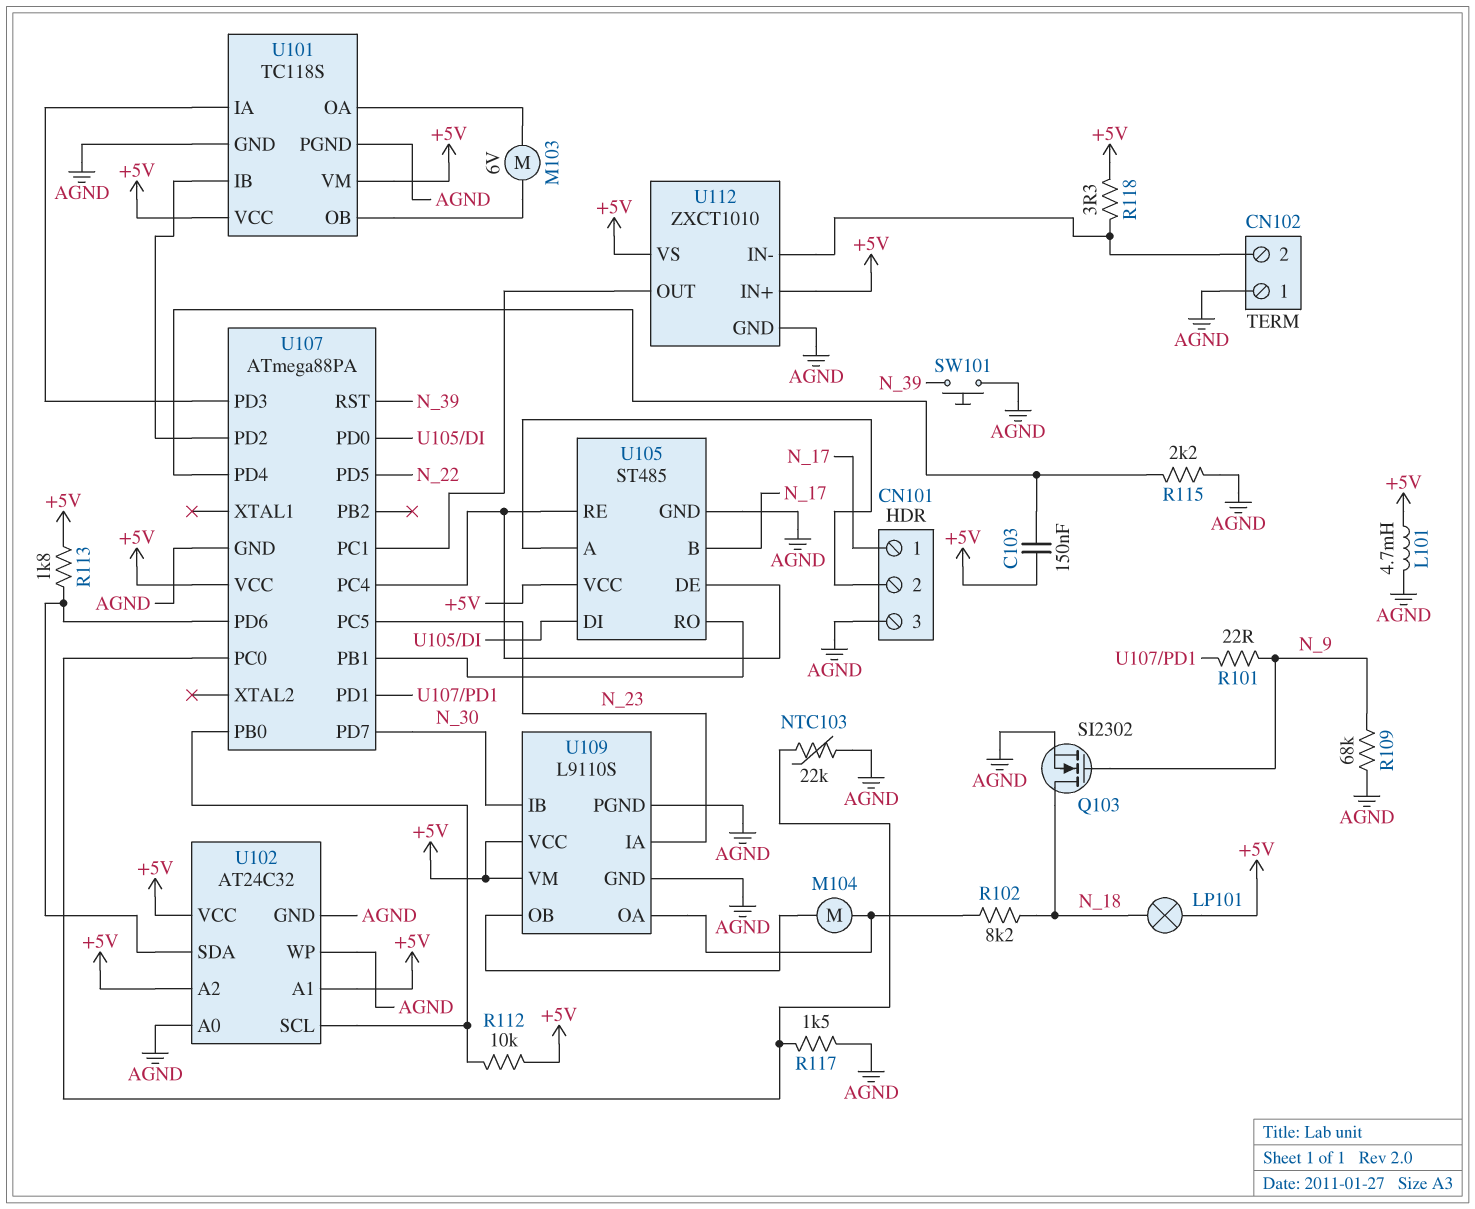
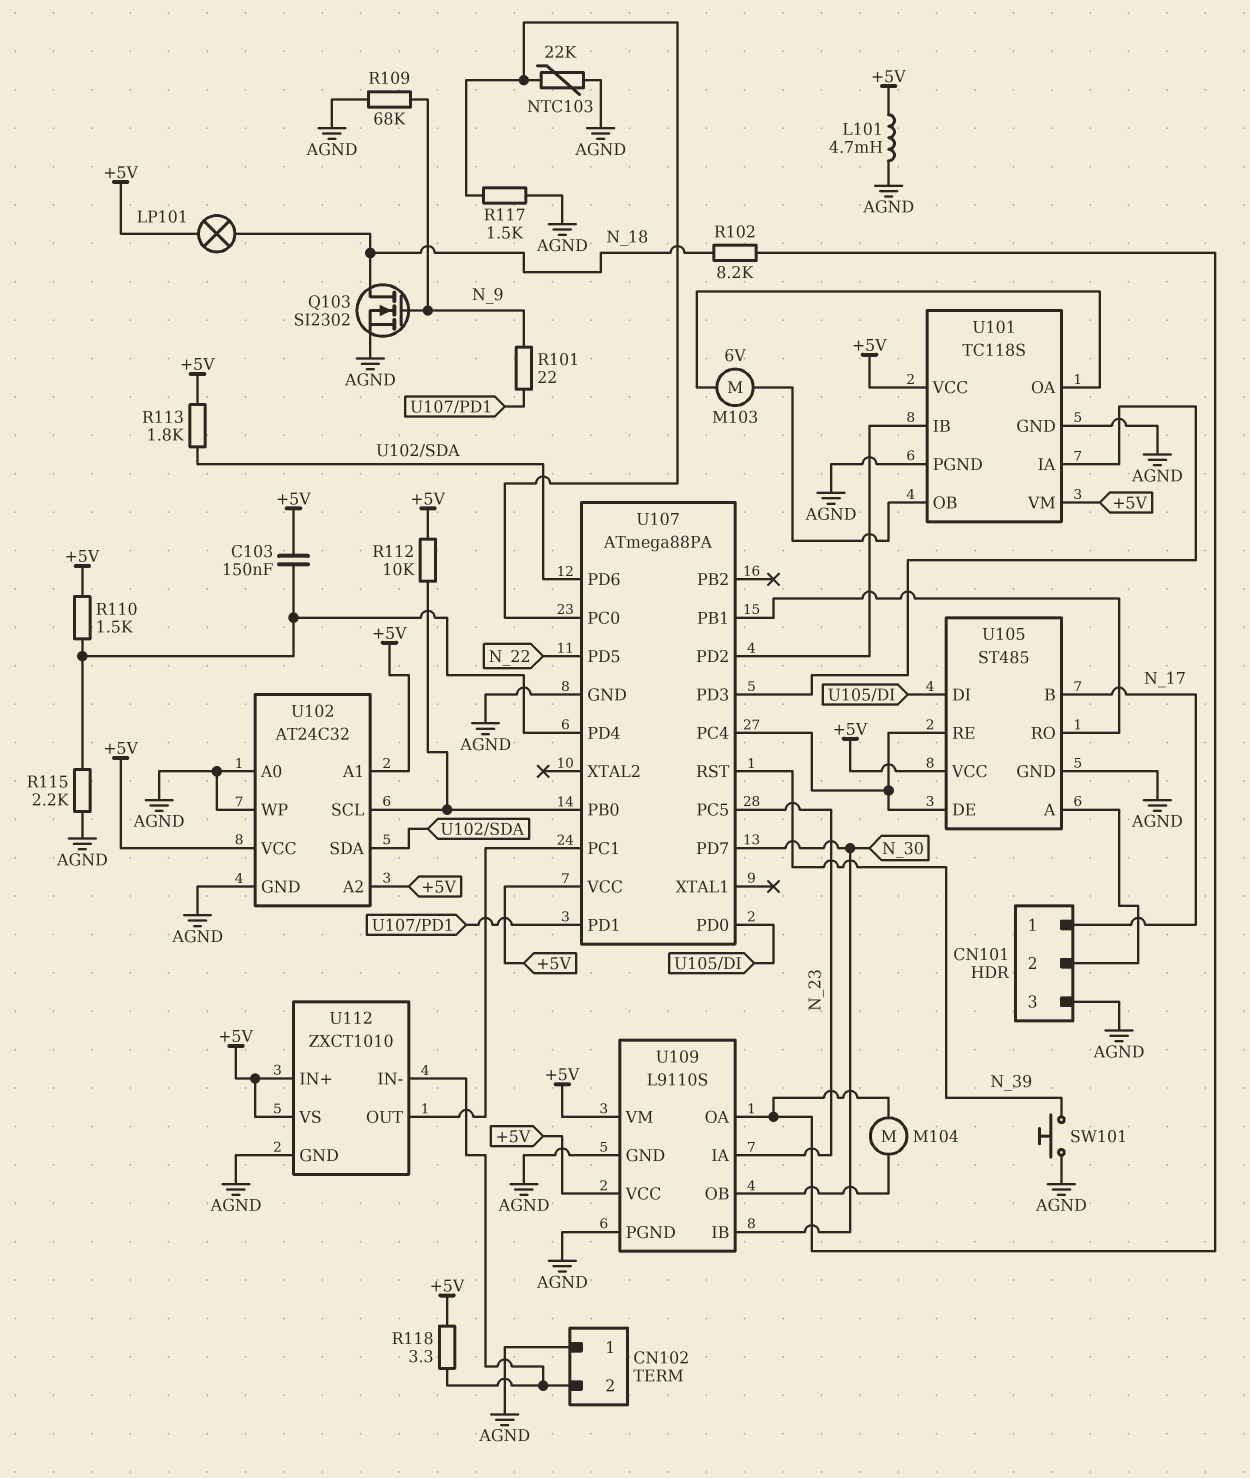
R110: none -> 1.5k (+5V, U107/PD4)

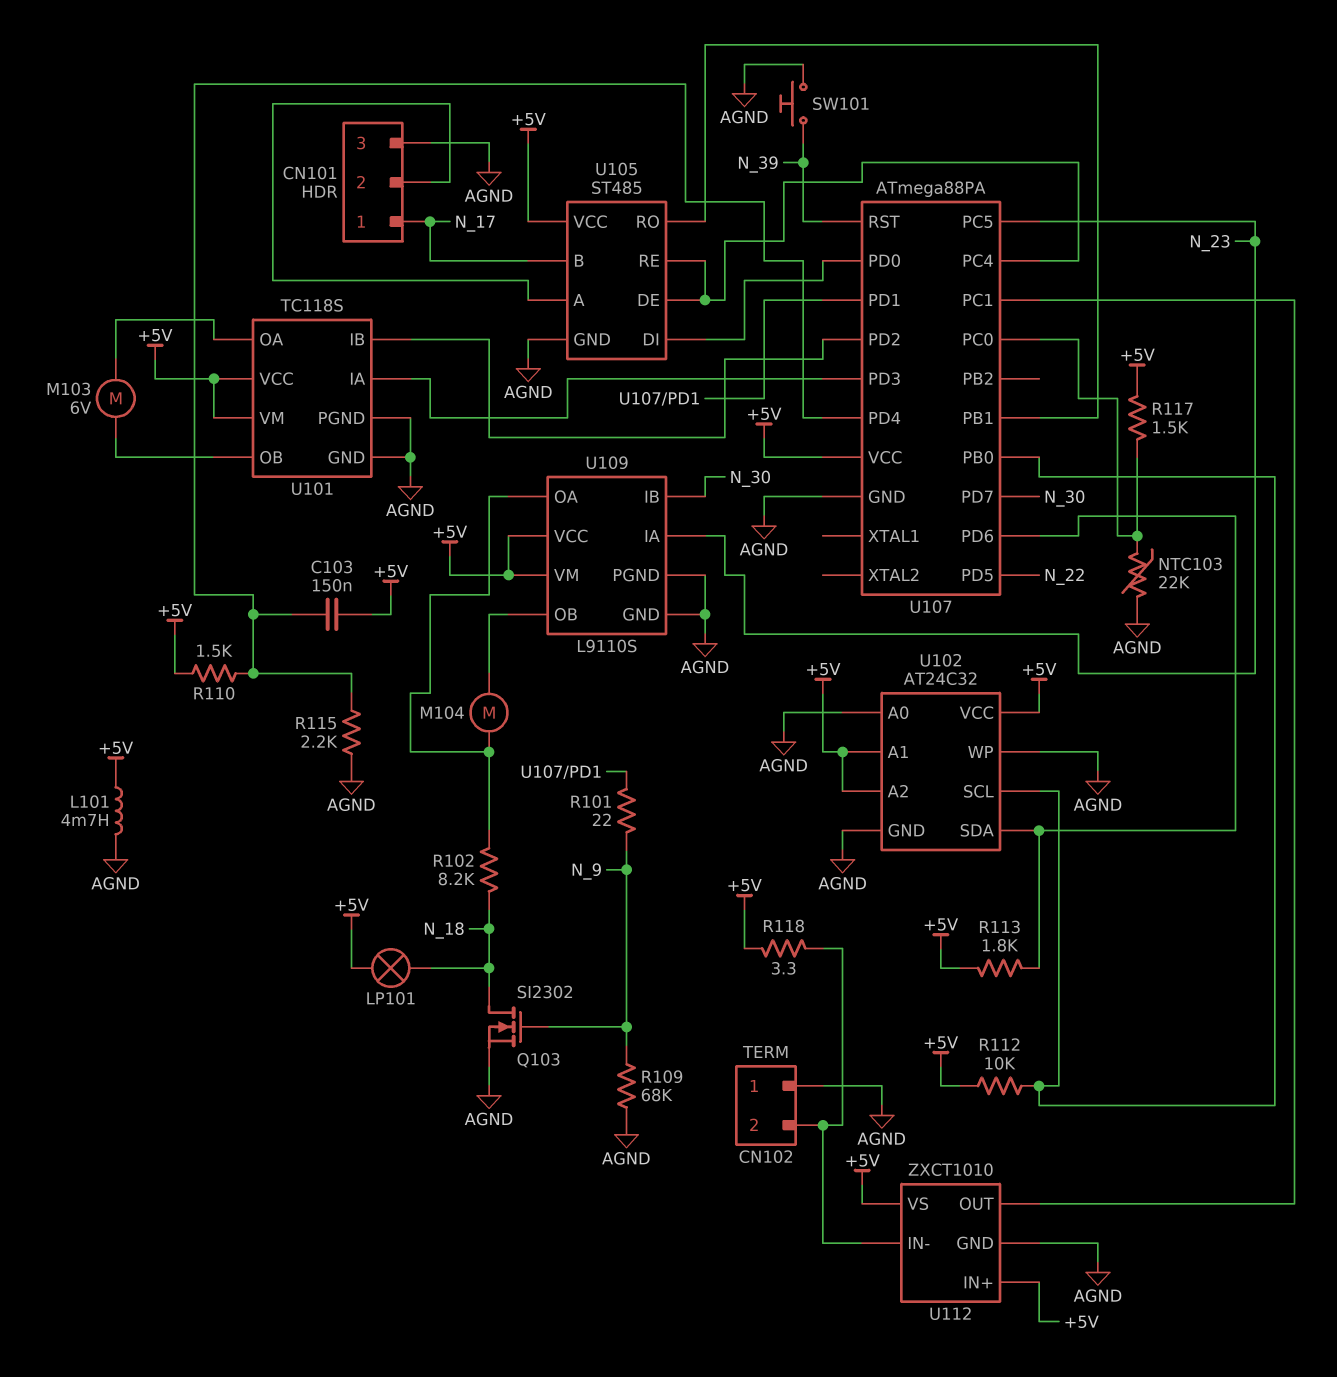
R117: 1.5k (AGND, U107/PC0) -> 1.5k (+5V, U107/PC0)

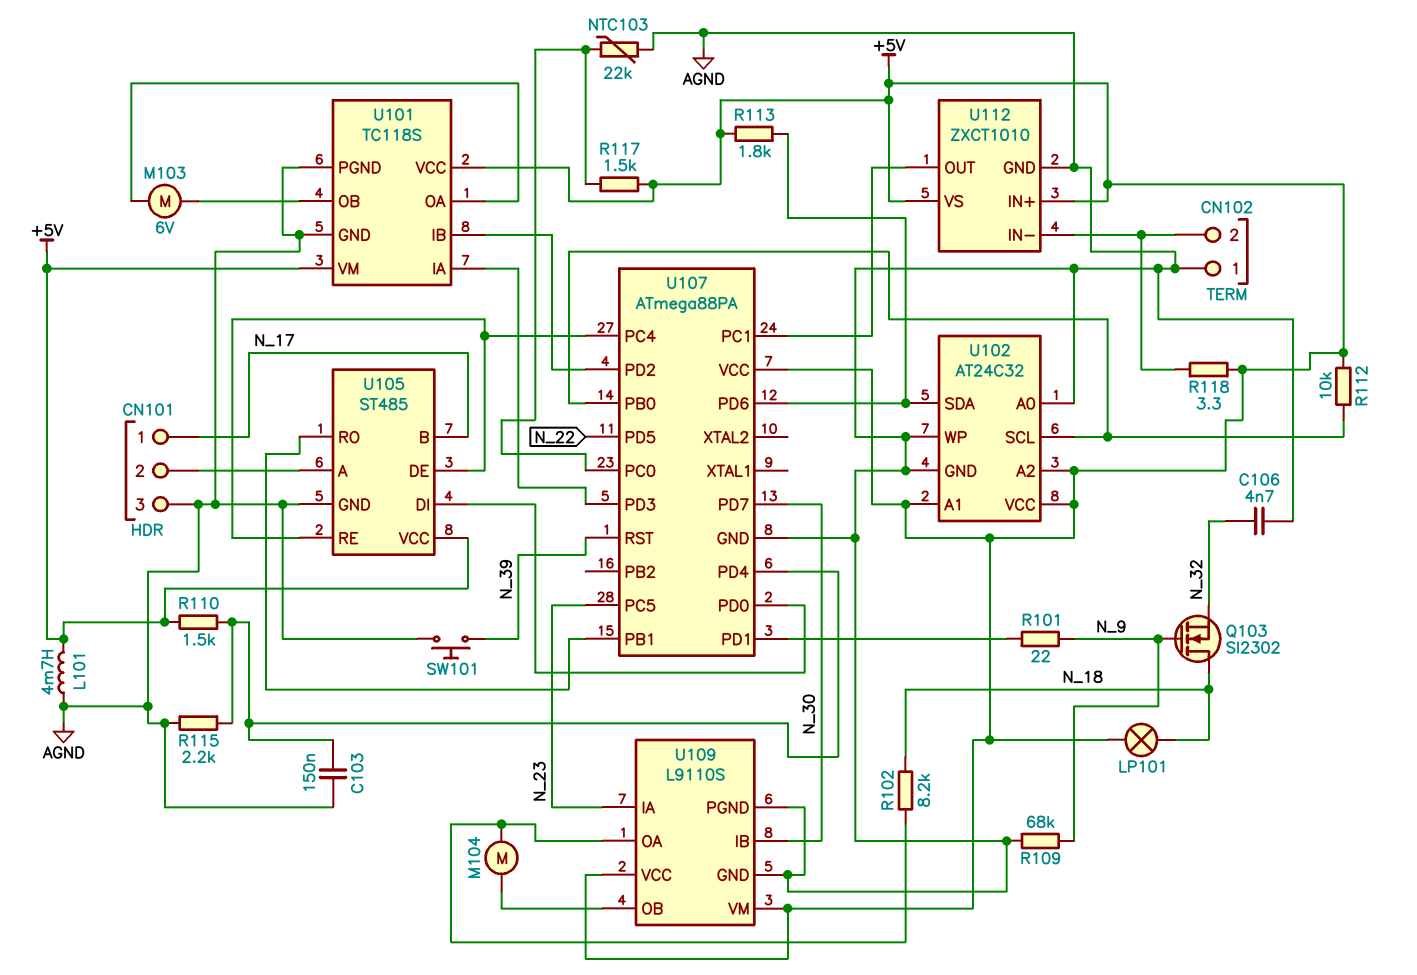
C103: 150nF (+5V, U107/PD4) -> 150nF (AGND, U107/PD4)
C106: none -> 4.7nF (AGND, N_32)
Q103: NMOS SI2302 (G N_9, D N_18, S AGND) -> NMOS SI2302 (G N_9, D N_18, S N_32)

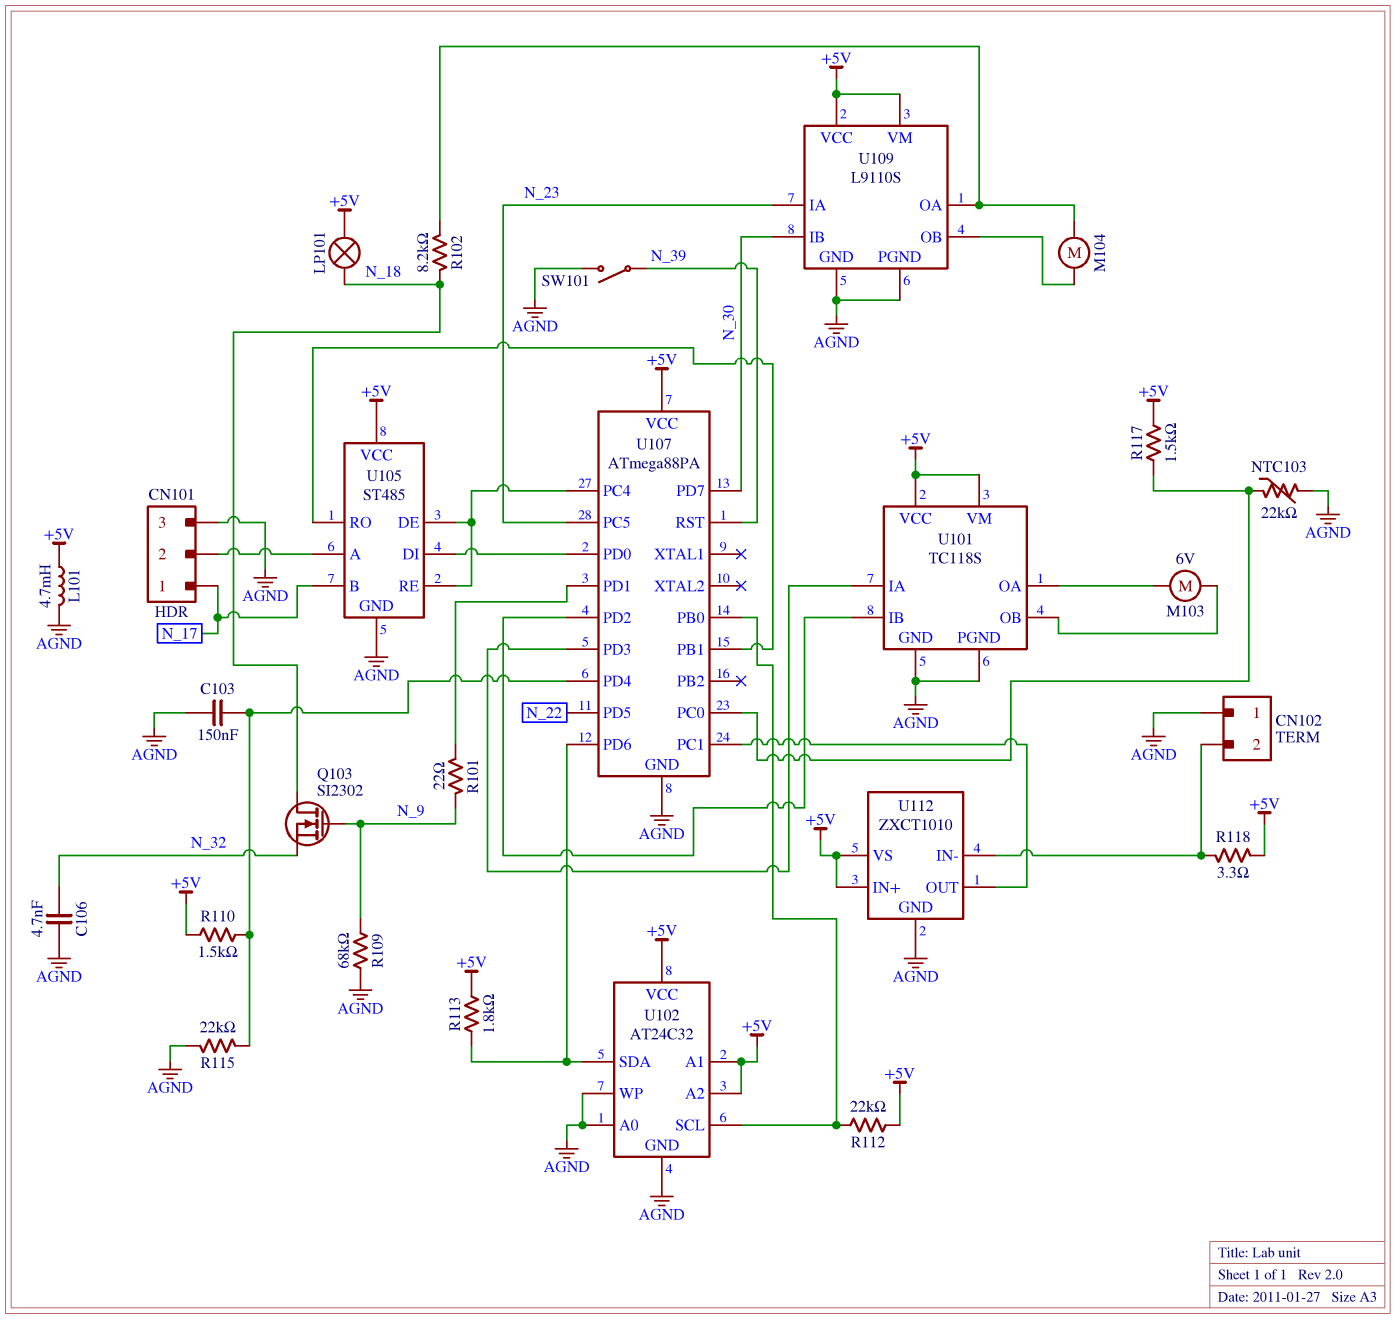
R112: 10k (+5V, U102/SCL) -> 22k (+5V, U102/SCL)
R115: 2.2k (AGND, U107/PD4) -> 22k (AGND, U107/PD4)
SW101: button (AGND, N_39) -> switch (AGND, N_39)

